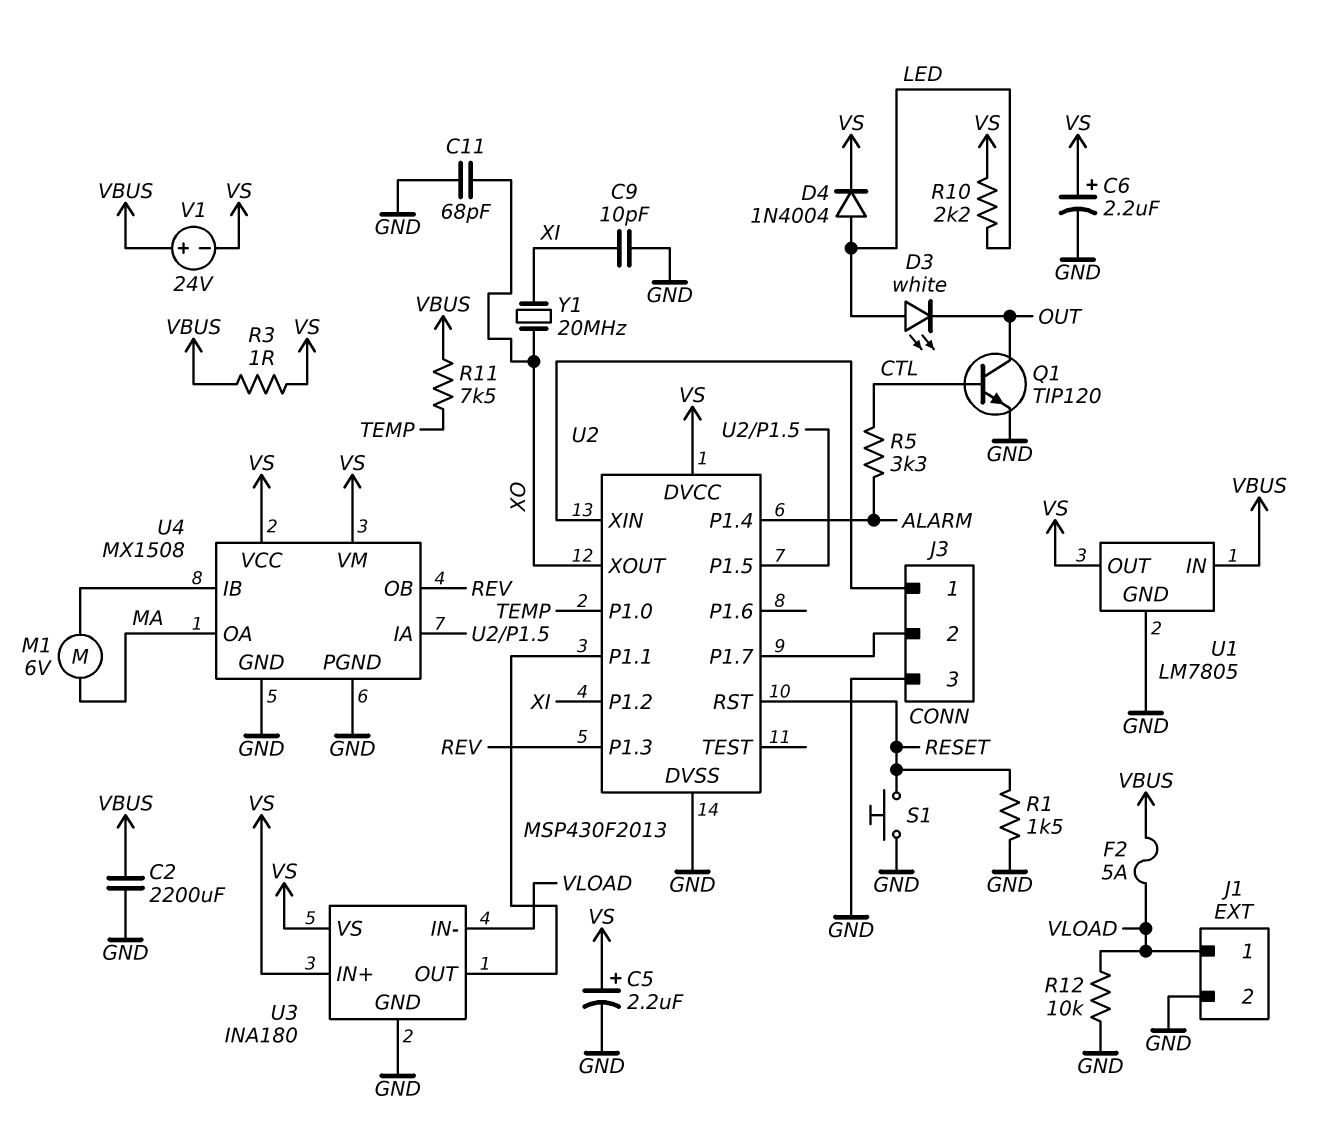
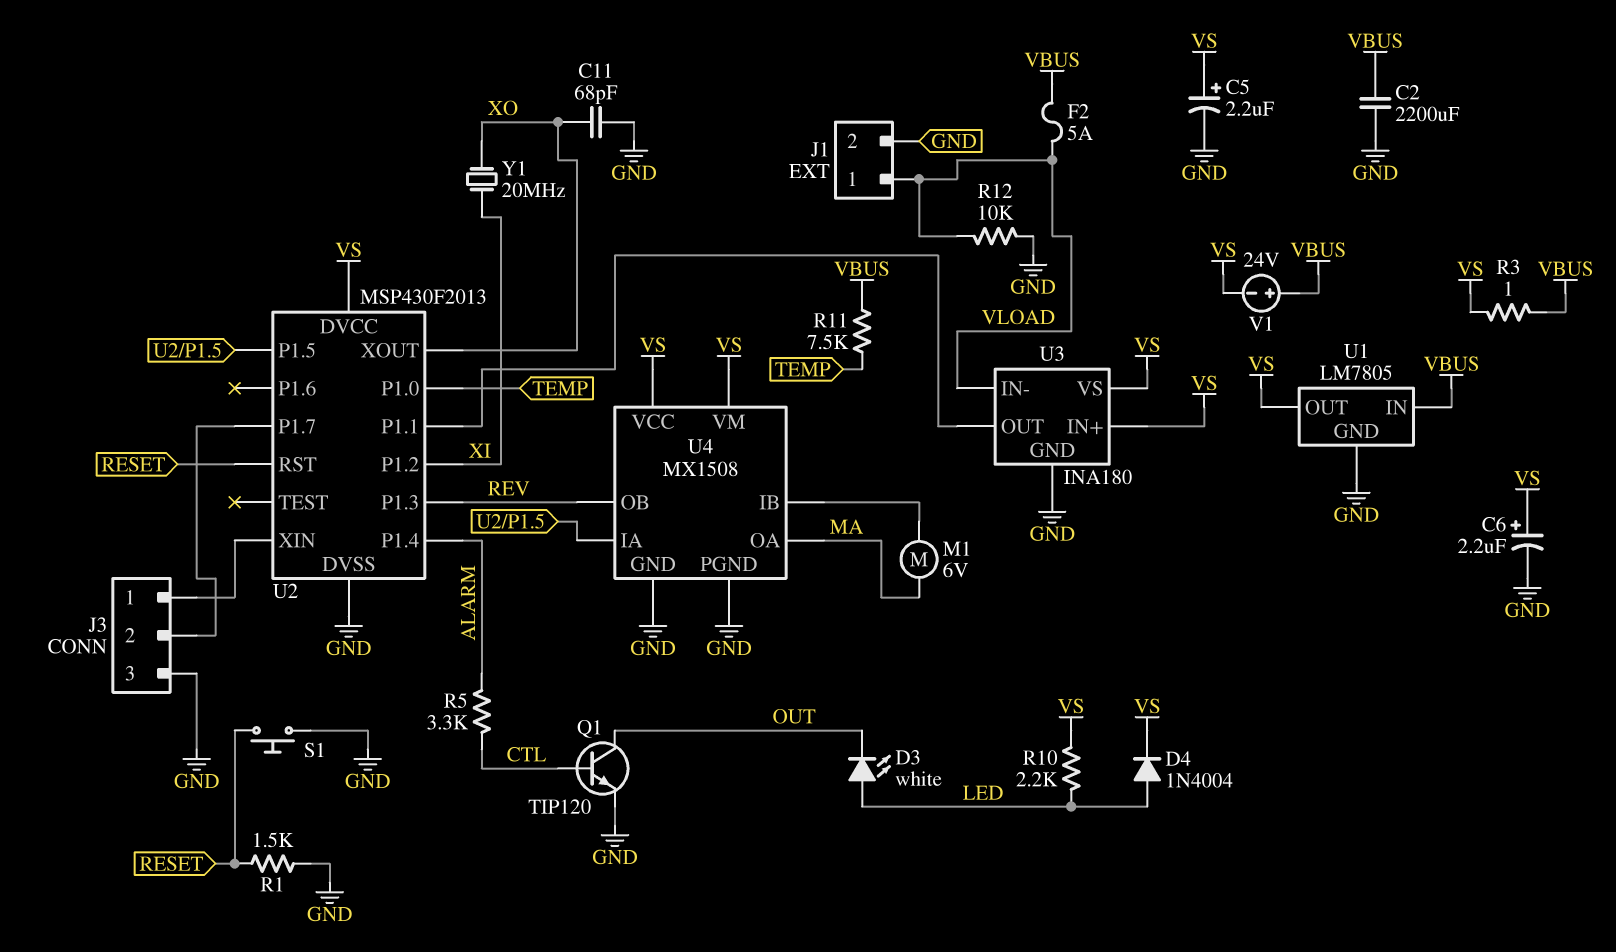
C9: 10pF (GND, XI) -> none

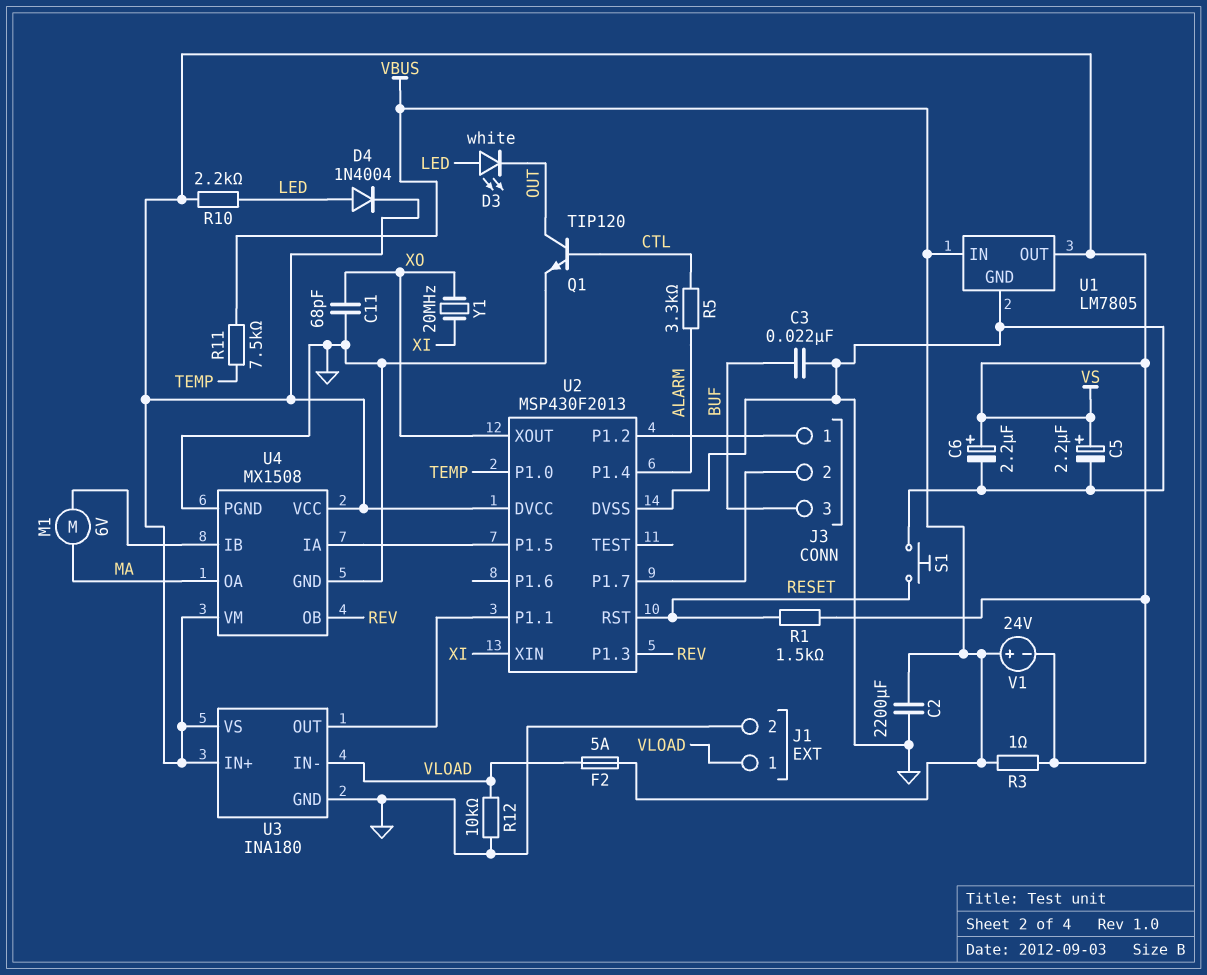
C3: none -> 22nF (BUF, GND)
J3 pin 3: GND -> BUF
R1: 1.5k (GND, RESET) -> 1.5k (RESET, VS)
U2 pin P1.2: XI -> J3/1
U2 pin XIN: J3/1 -> XI

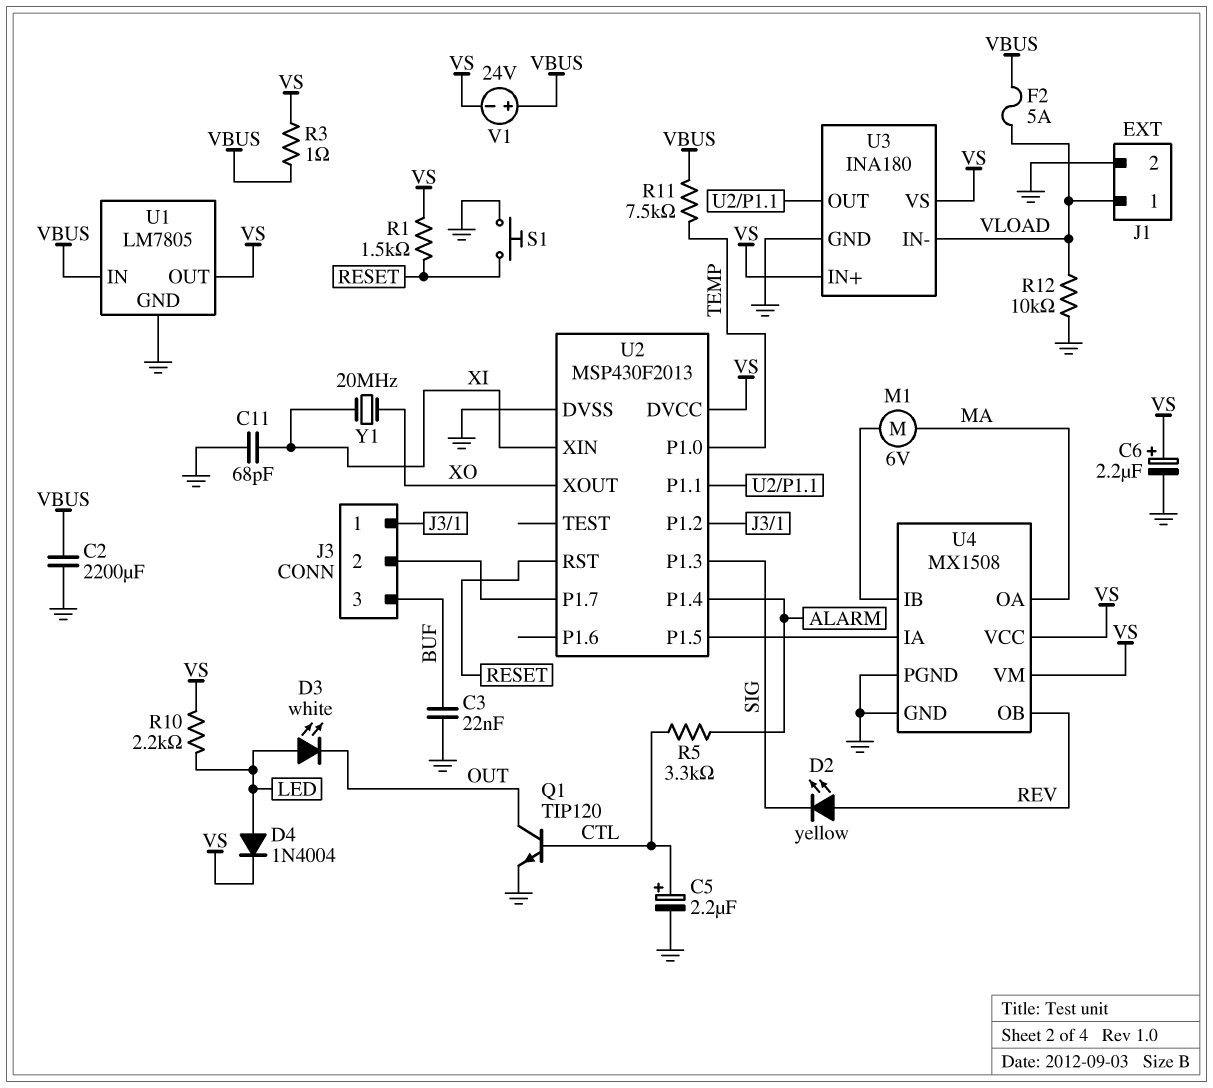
C5: 2.2uF (plus VS, minus GND) -> 2.2uF (plus CTL, minus GND)
C11: 68pF (GND, XO) -> 68pF (GND, XI)
D2: none -> LED yellow (A REV, K SIG)
U2 pin P1.3: REV -> SIG

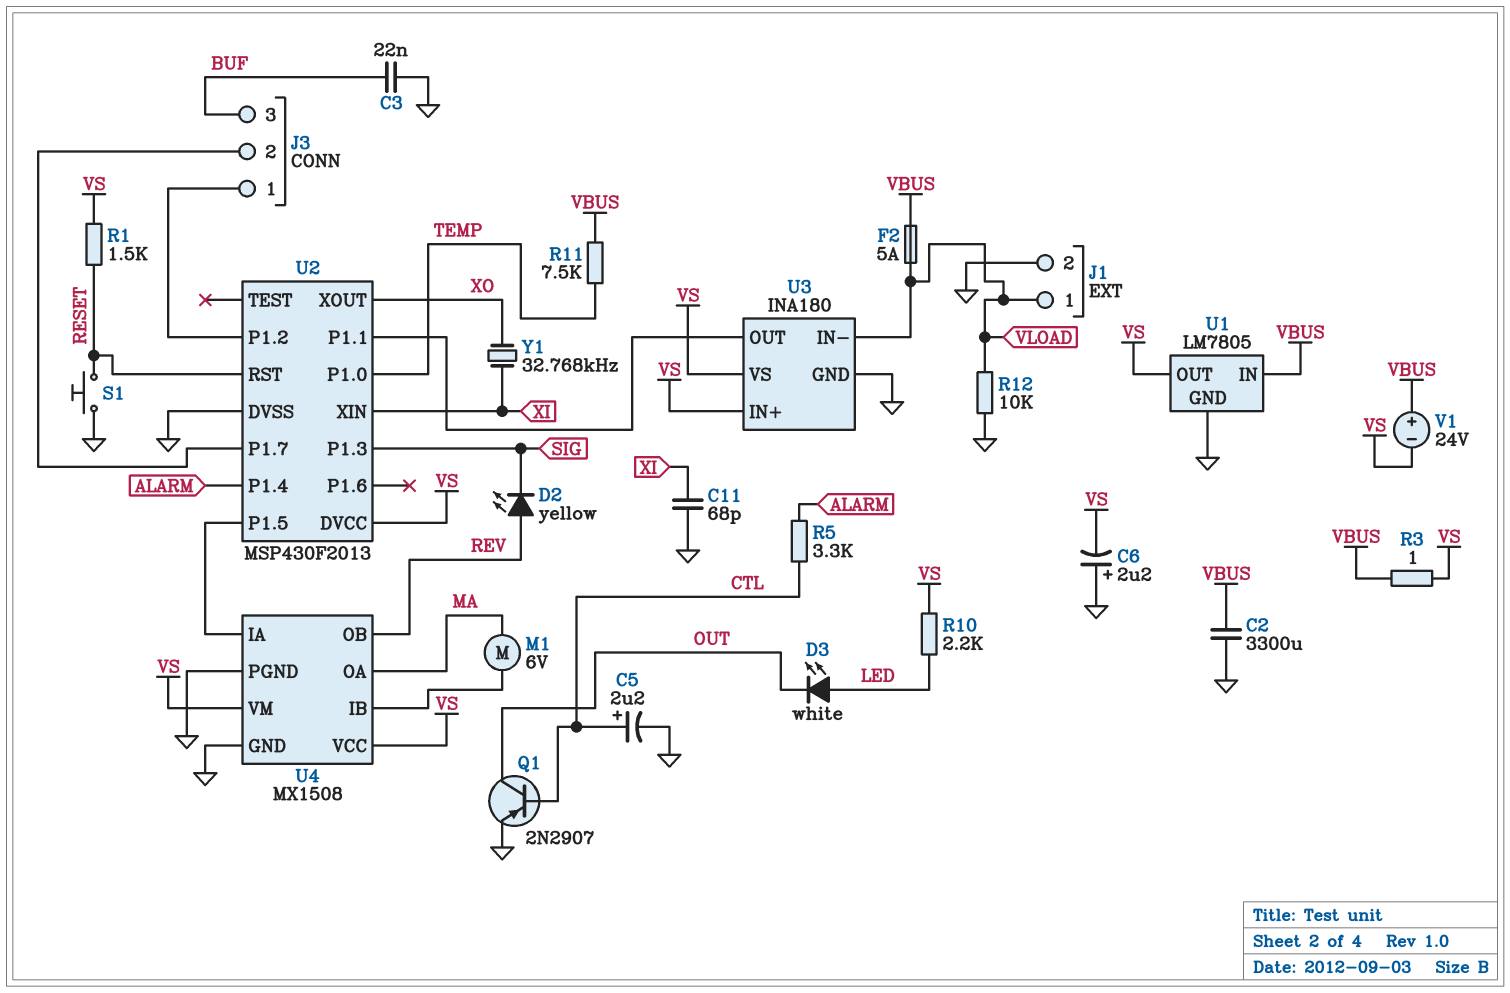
C2: 2200uF (GND, VBUS) -> 3300uF (GND, VBUS)
C6: 2.2uF (plus VS, minus GND) -> 2.2uF (plus GND, minus VS)
D4: diode 1N4004 (A LED, K VS) -> none
Q1: NPN TIP120 (B CTL, C OUT, E GND) -> PNP 2N2907 (B CTL, C OUT, E GND)
Y1: 20MHz (XI, XO) -> 32.768kHz (XI, XO)

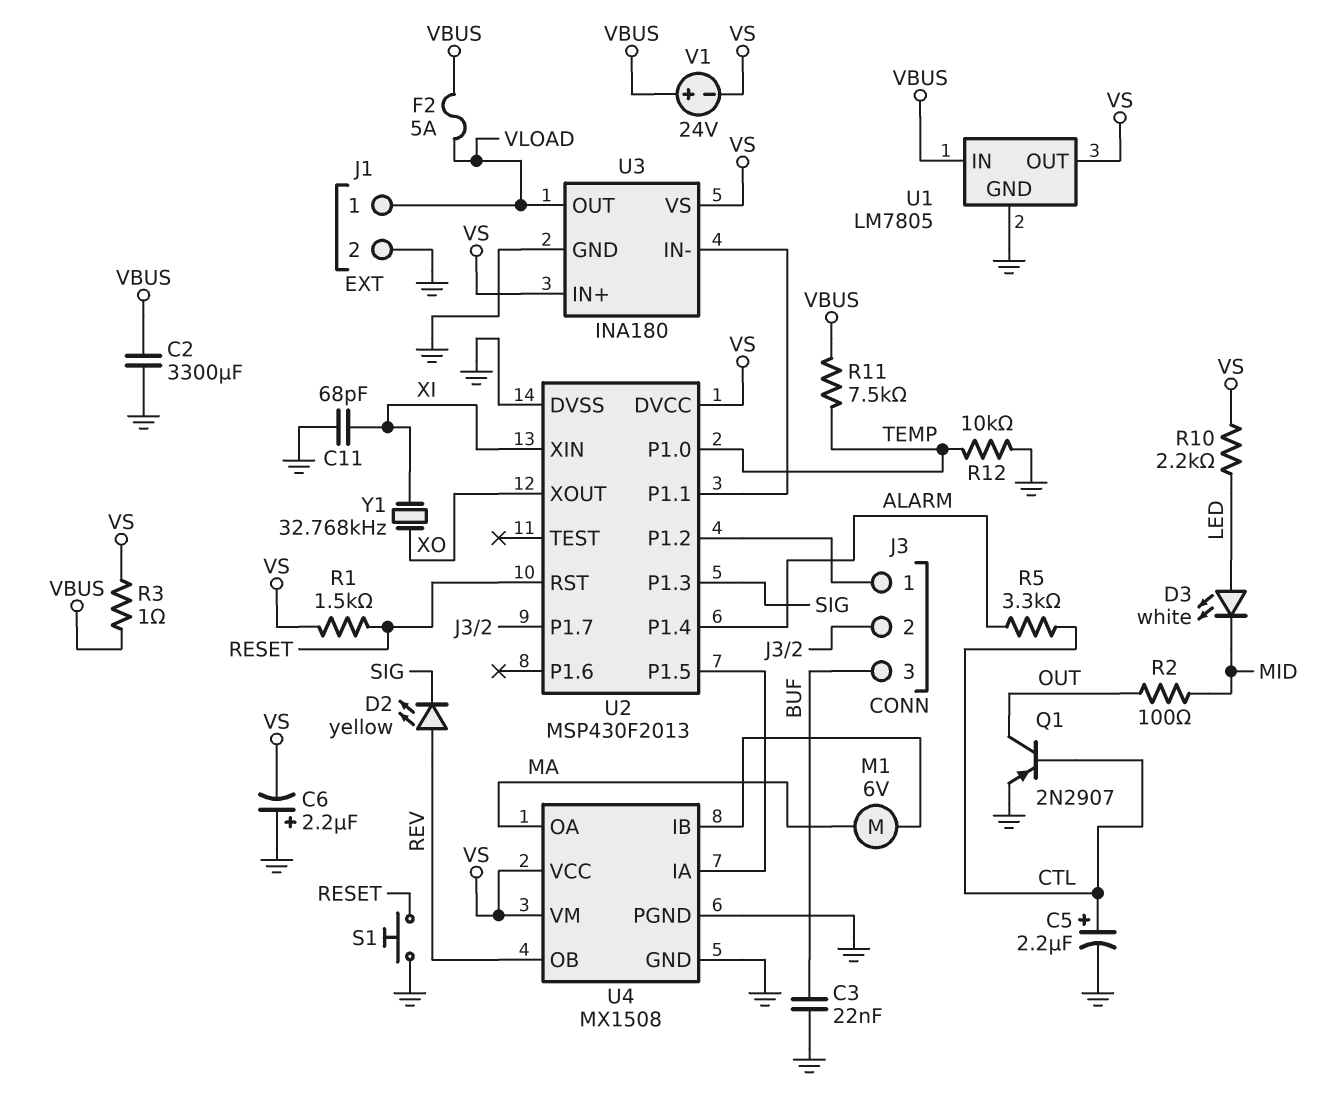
D3: LED white (A LED, K OUT) -> LED white (A LED, K MID)
R2: none -> 100 (MID, OUT)
R12: 10k (GND, VLOAD) -> 10k (GND, TEMP)
U3 pin IN-: VLOAD -> U2/P1.1
U3 pin OUT: U2/P1.1 -> VLOAD

